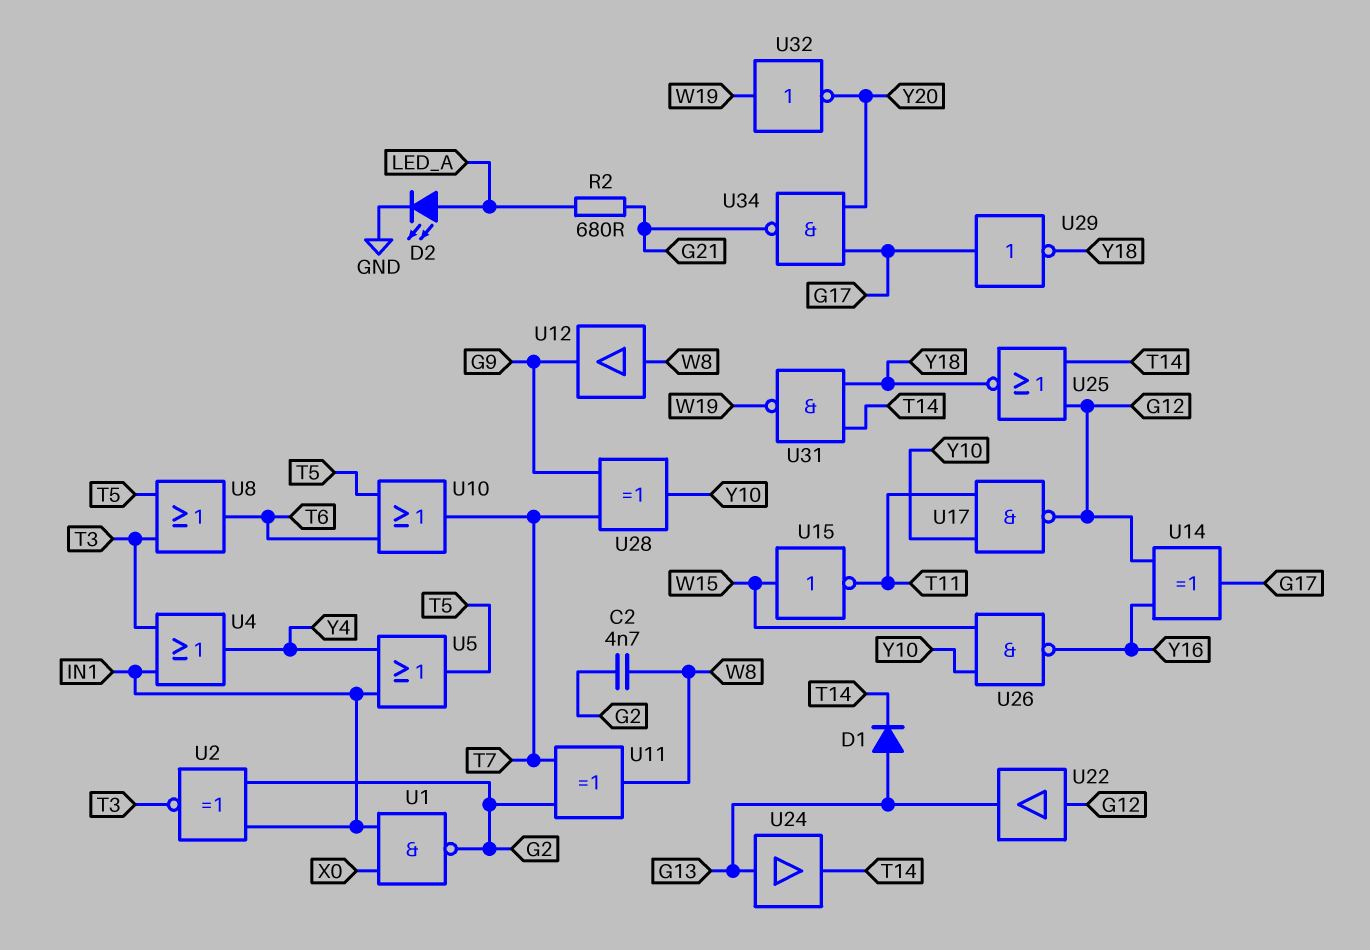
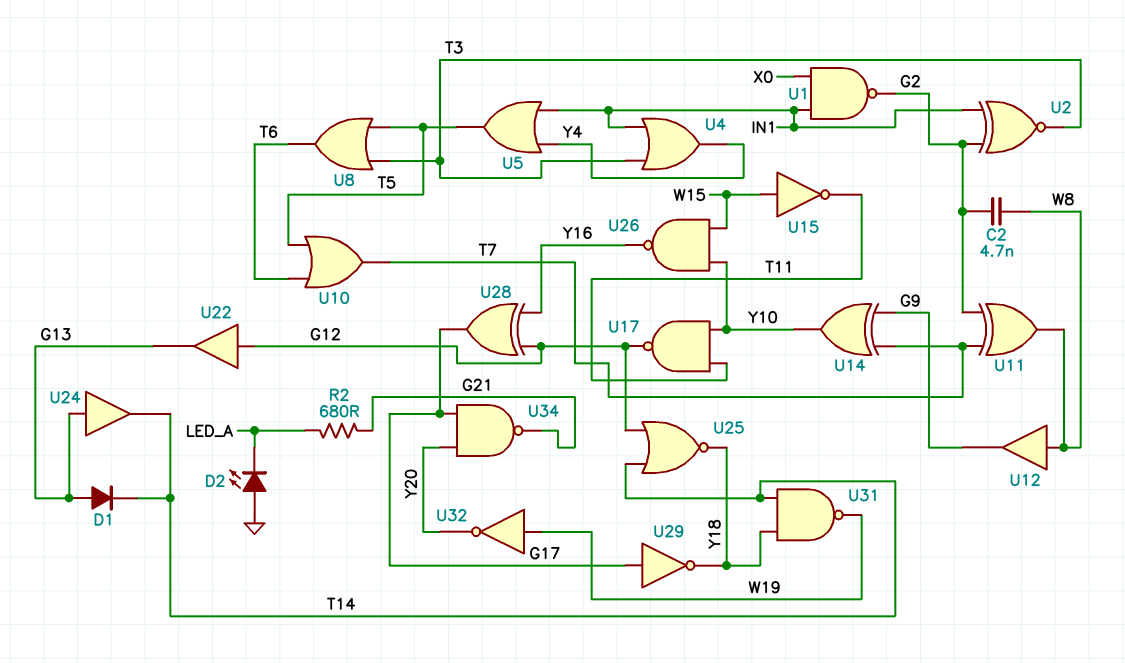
D2: LED (A LED_A, K GND) -> LED (A GND, K LED_A)
U14: XOR (in G12, in Y16, out G17) -> XOR (in G9, in T7, out Y10)
U28: XOR (in G9, in T7, out Y10) -> XOR (in G12, in Y16, out G17)

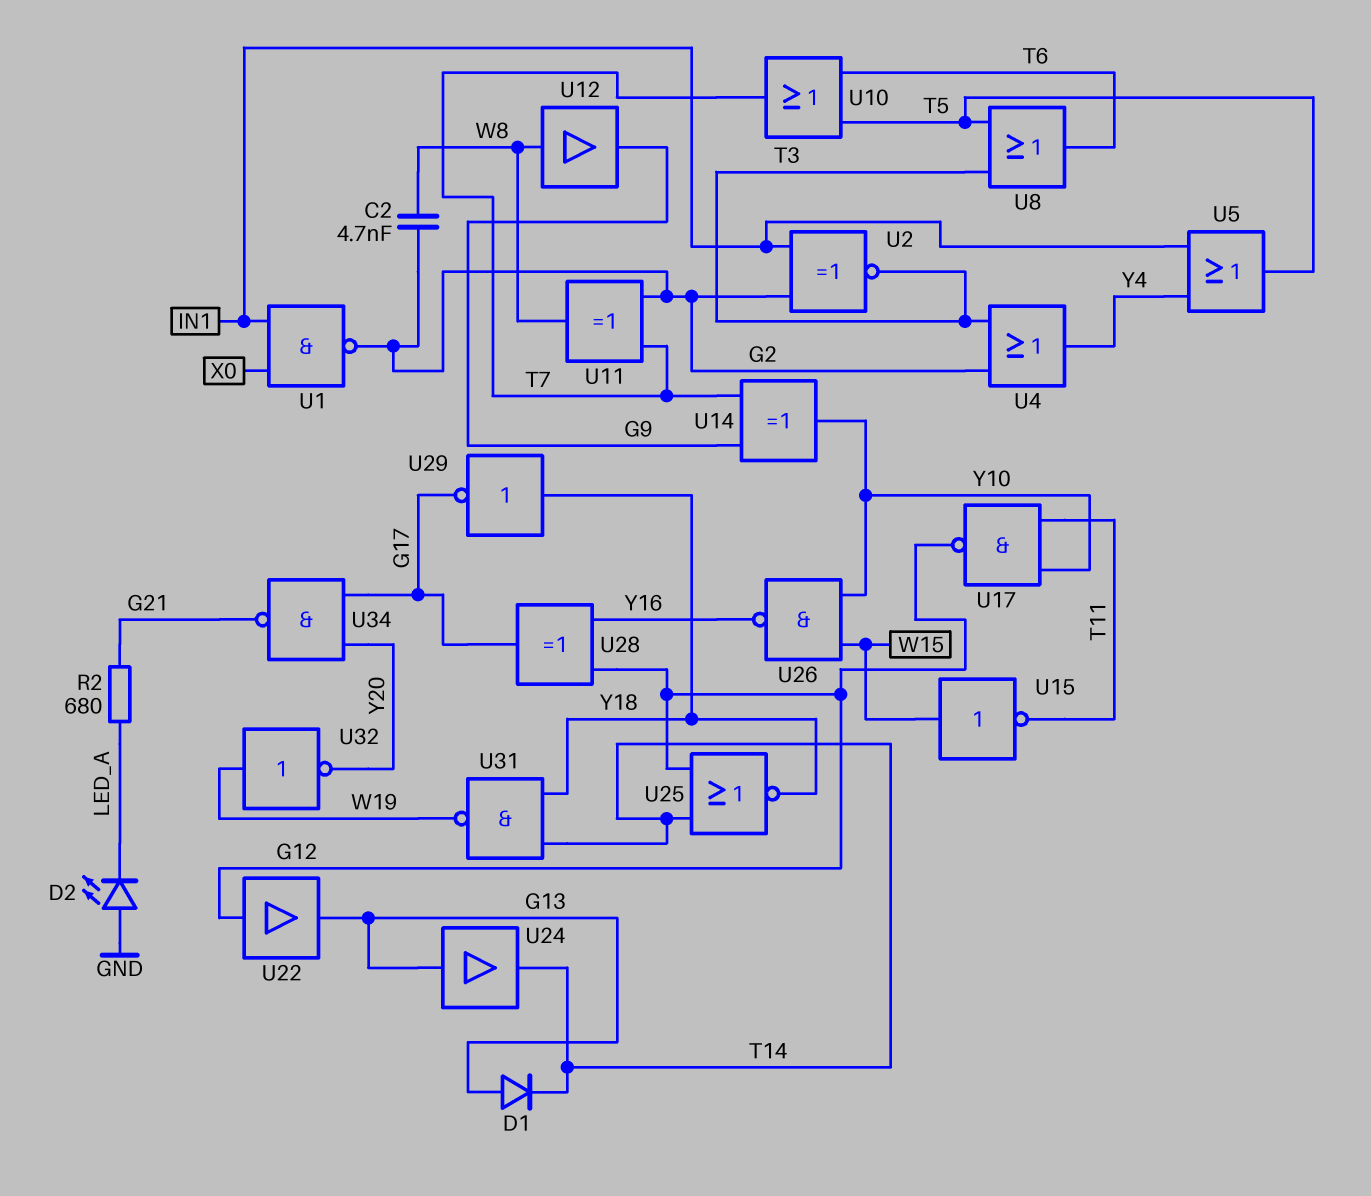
U4: OR (in IN1, in T3, out Y4) -> OR (in G2, in T3, out Y4)
U29: NOT (in G17, out Y18) -> NOT (in Y18, out G17)

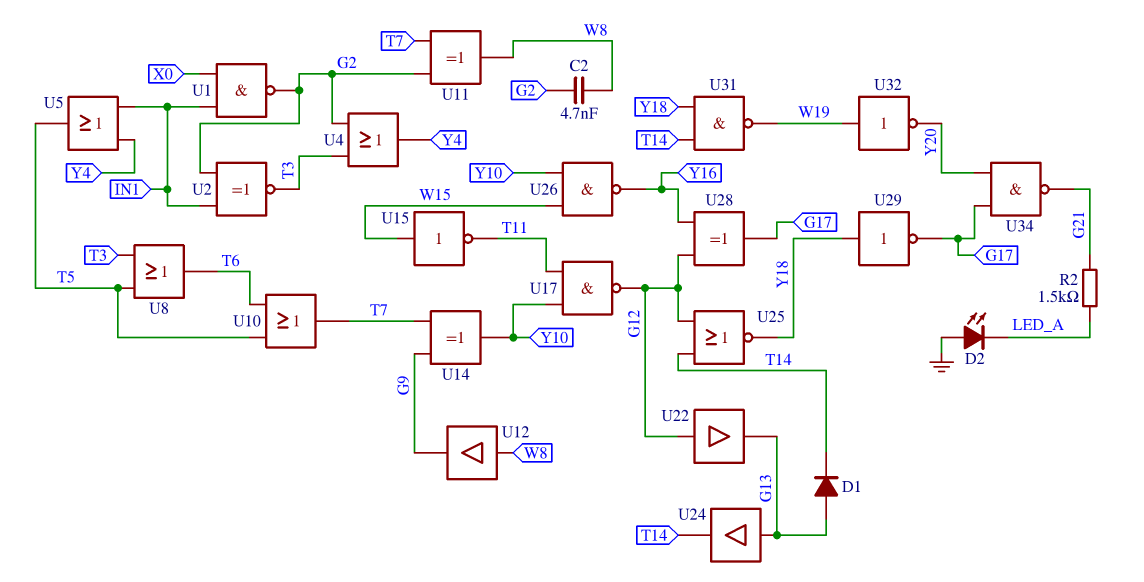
R2: 680 (G21, LED_A) -> 1.5k (G21, LED_A)

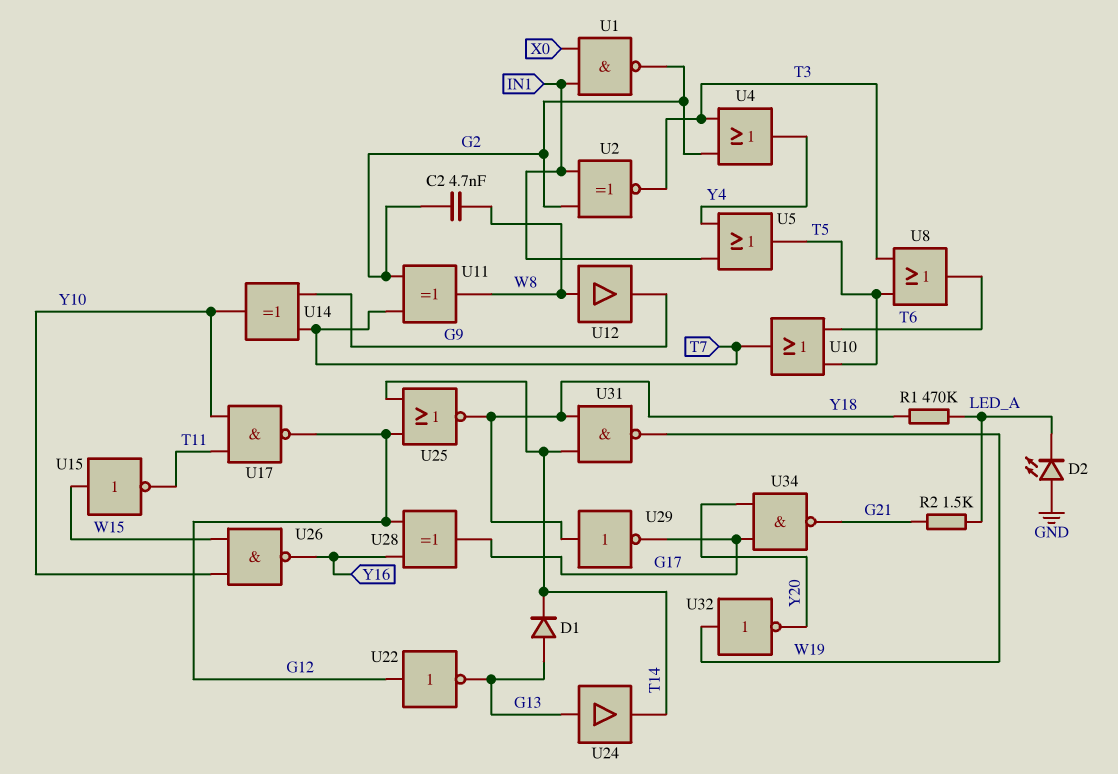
R1: none -> 470k (LED_A, Y18)
U22: buffer (in G12, out G13) -> NOT (in G12, out G13)

